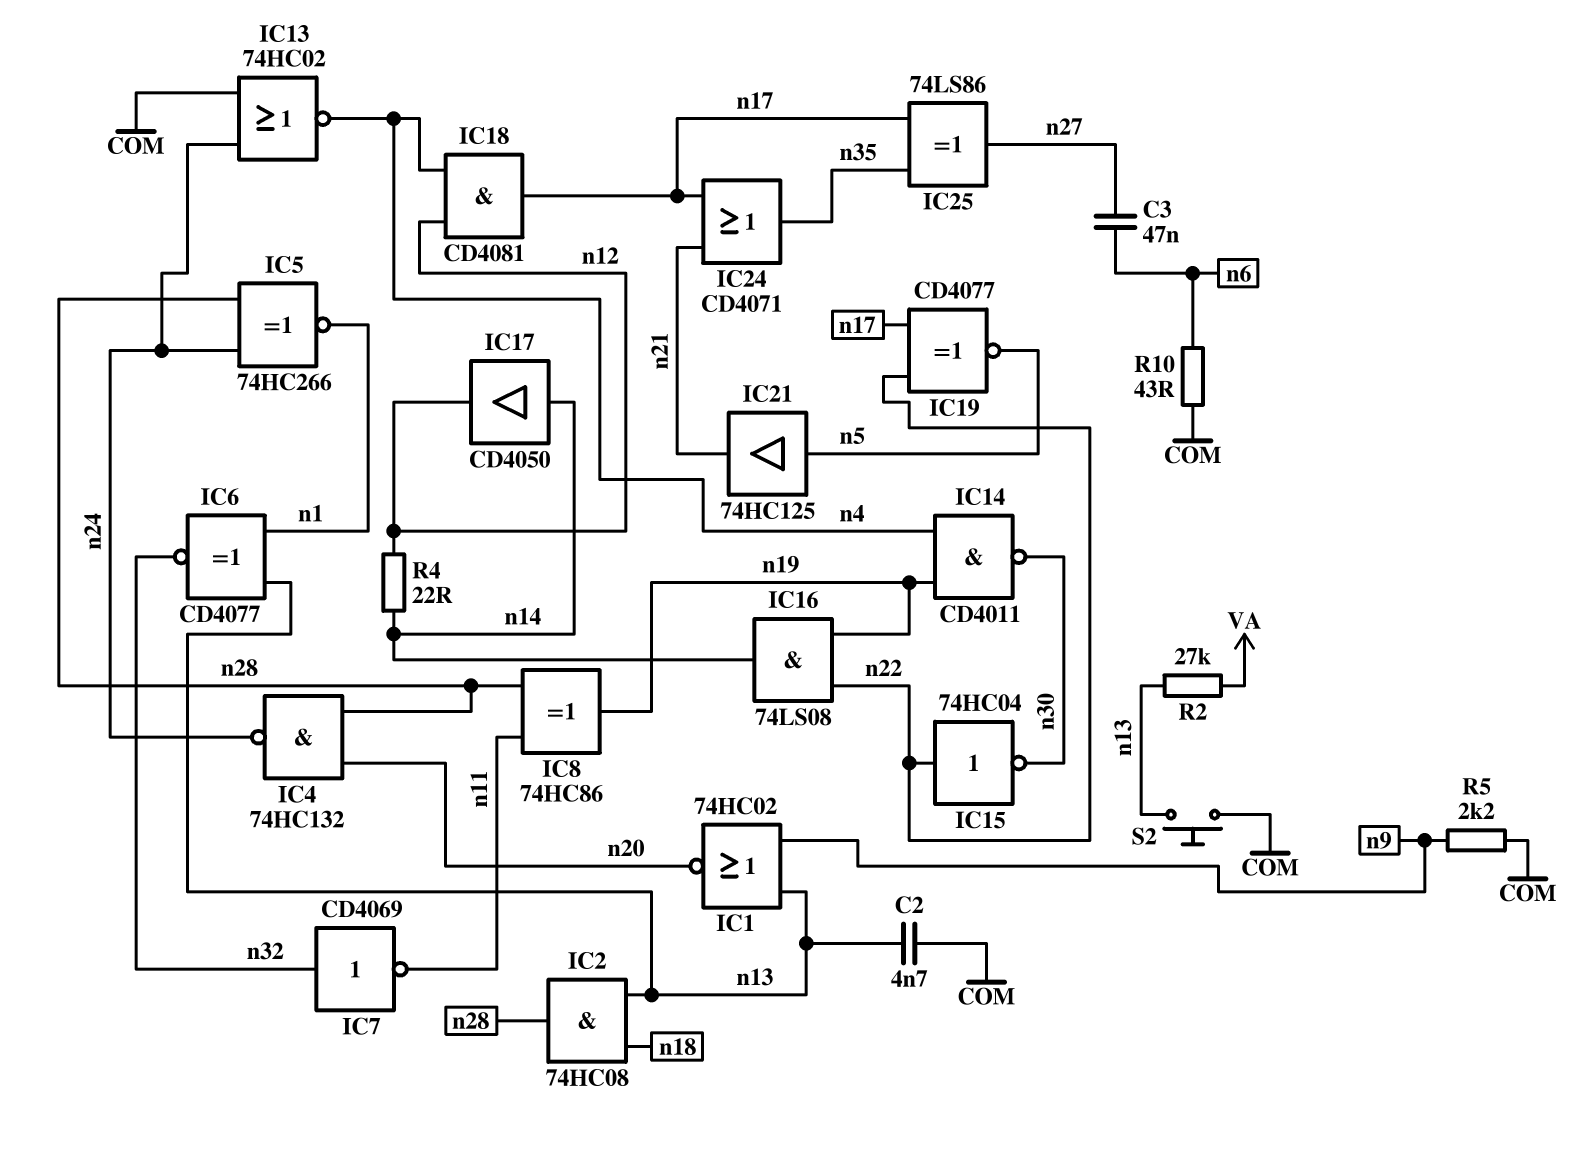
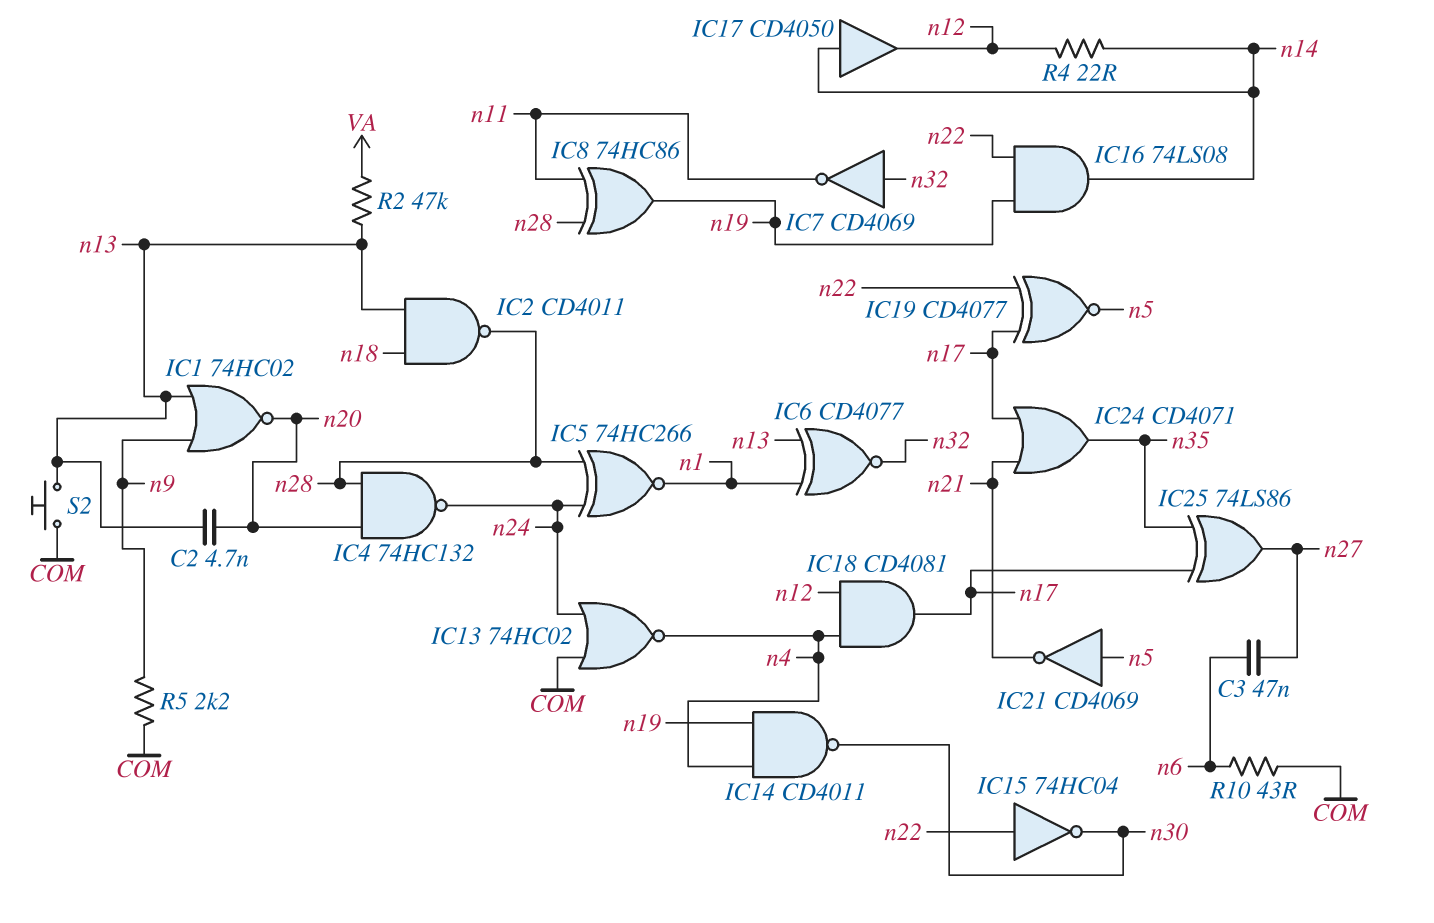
C2: 4.7nF (COM, n13) -> 4.7nF (n13, n20)
IC2: AND 74HC08 (in n13, in n18, out n28) -> NAND CD4011 (in n13, in n18, out n28)
IC21: buffer 74HC125 (in n5, out n21) -> NOT CD4069 (in n5, out n21)
R2: 27k (VA, n13) -> 47k (VA, n13)

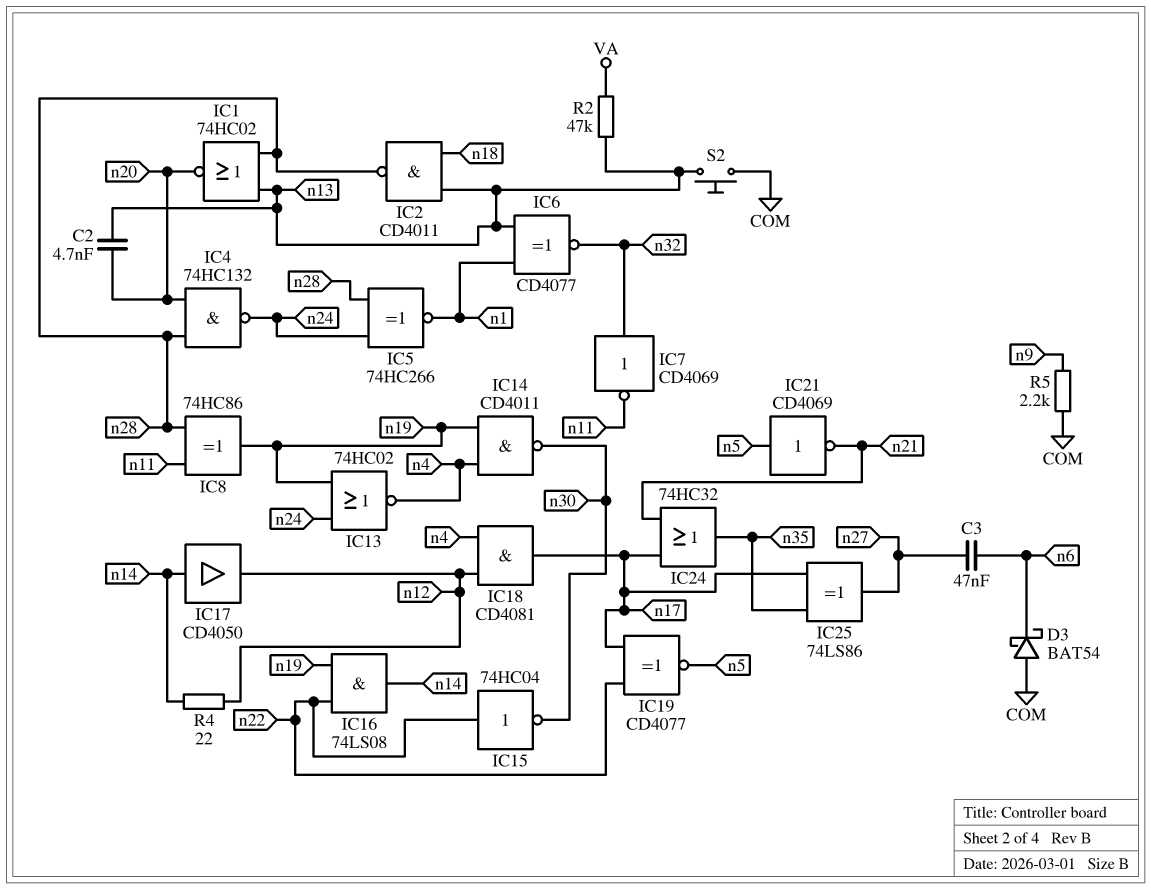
D3: none -> schottky BAT54 (A COM, K n6)
IC1: NOR 74HC02 (in n9, in n13, out n20) -> NOR 74HC02 (in n13, in n28, out n20)
IC13: NOR 74HC02 (in COM, in n24, out n4) -> NOR 74HC02 (in n19, in n24, out n4)
IC24: OR CD4071 (in n17, in n21, out n35) -> OR 74HC32 (in n17, in n21, out n35)
R10: 43 (COM, n6) -> none

